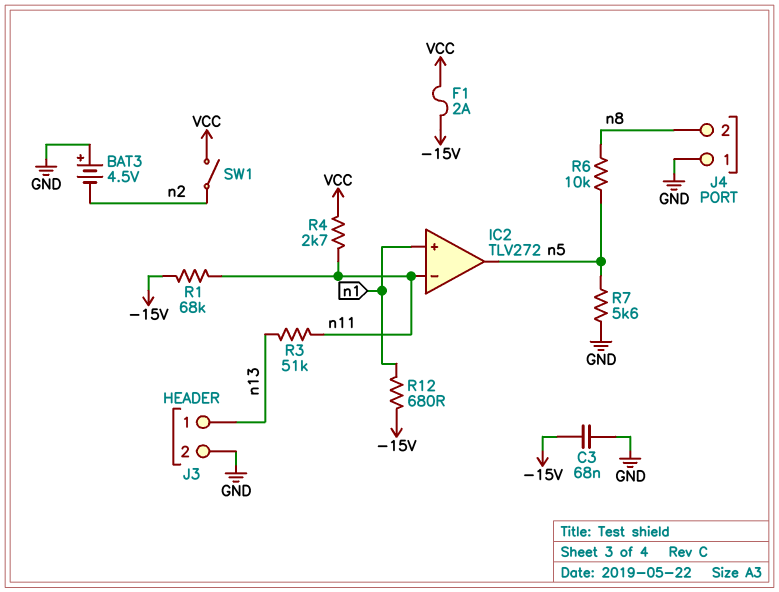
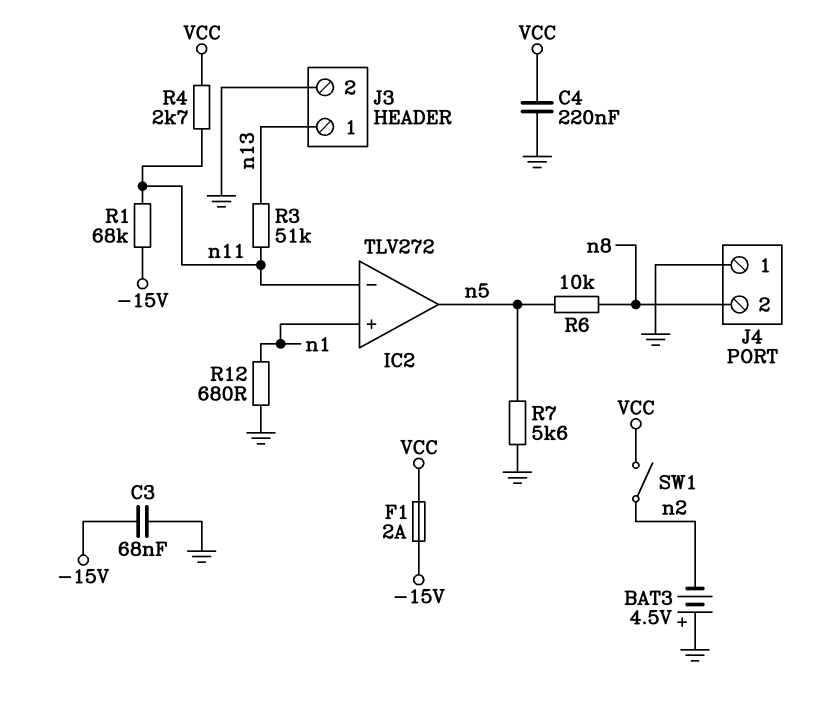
C4: none -> 220nF (GND, VCC)
R12: 680 (-15V, n1) -> 680 (GND, n1)

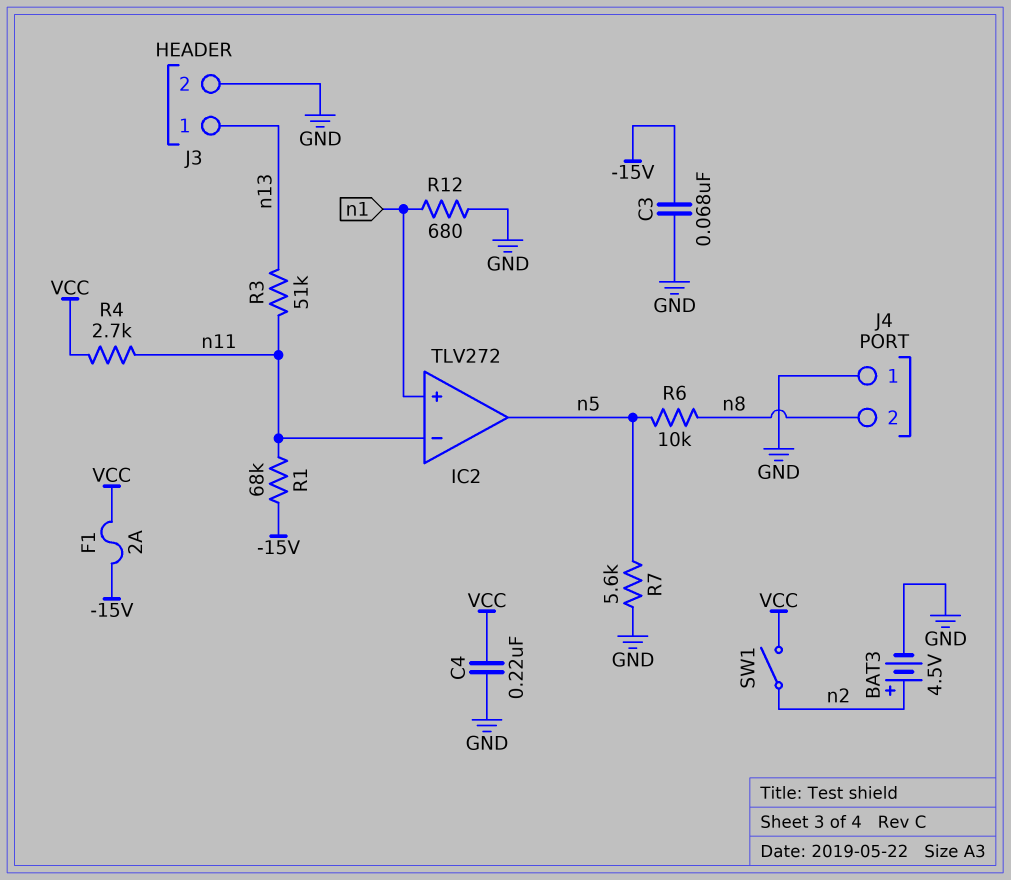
BAT3: 4.5V (plus GND, minus n2) -> 4.5V (plus n2, minus GND)

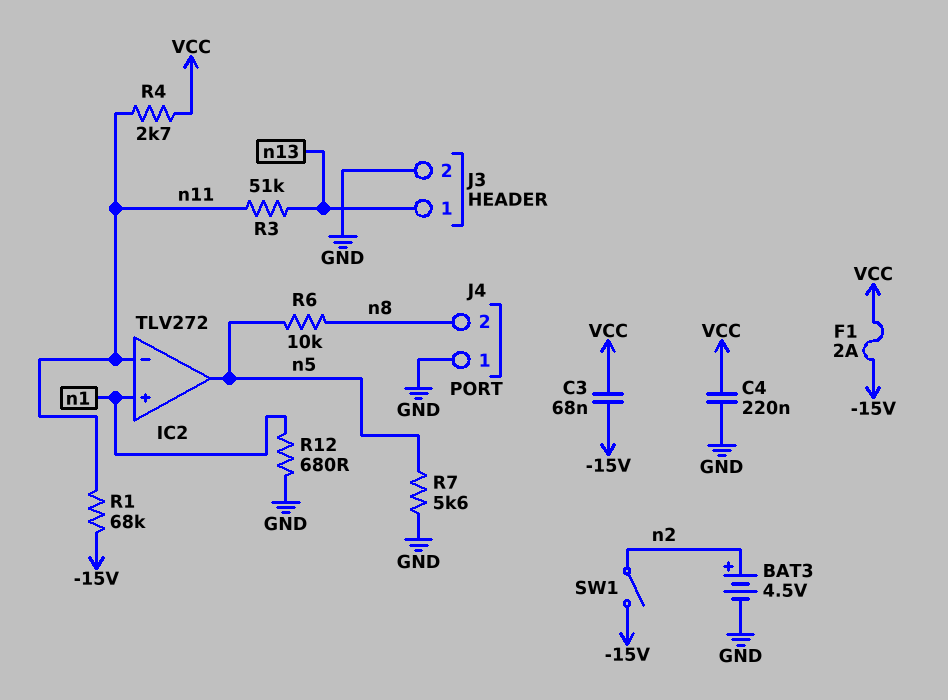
C3: 68nF (-15V, GND) -> 68nF (-15V, VCC)
SW1: switch (VCC, n2) -> switch (-15V, n2)

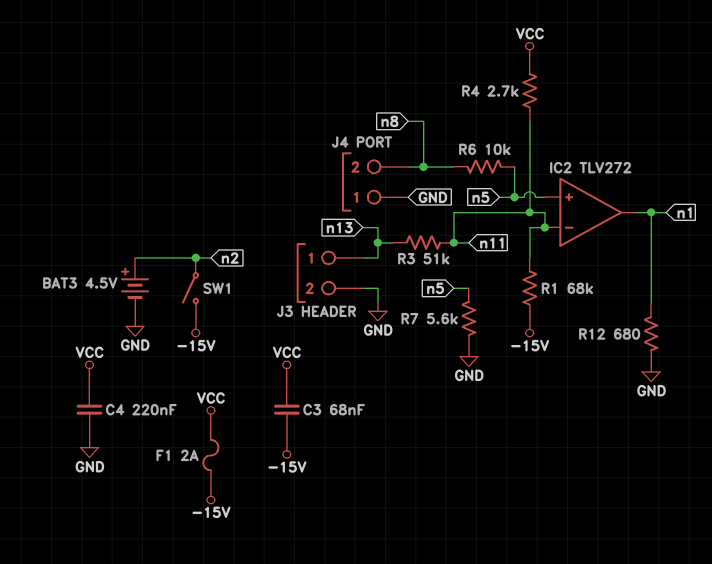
IC2 pin in+: n1 -> n5
IC2 pin out: n5 -> n1

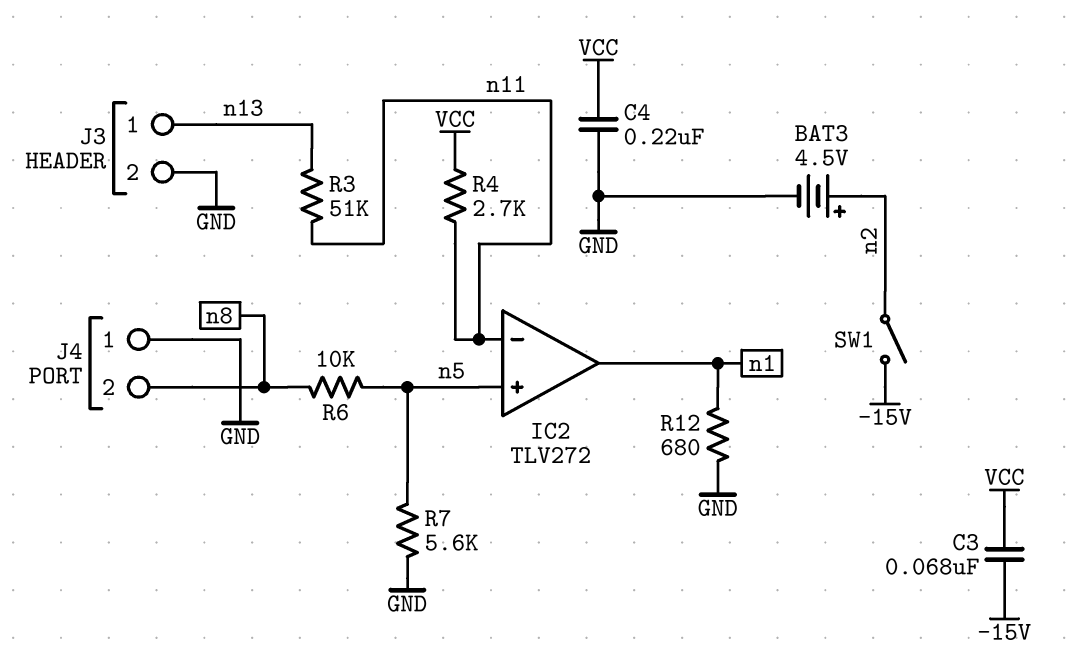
F1: 2A (-15V, VCC) -> none
R1: 68k (-15V, n11) -> none

